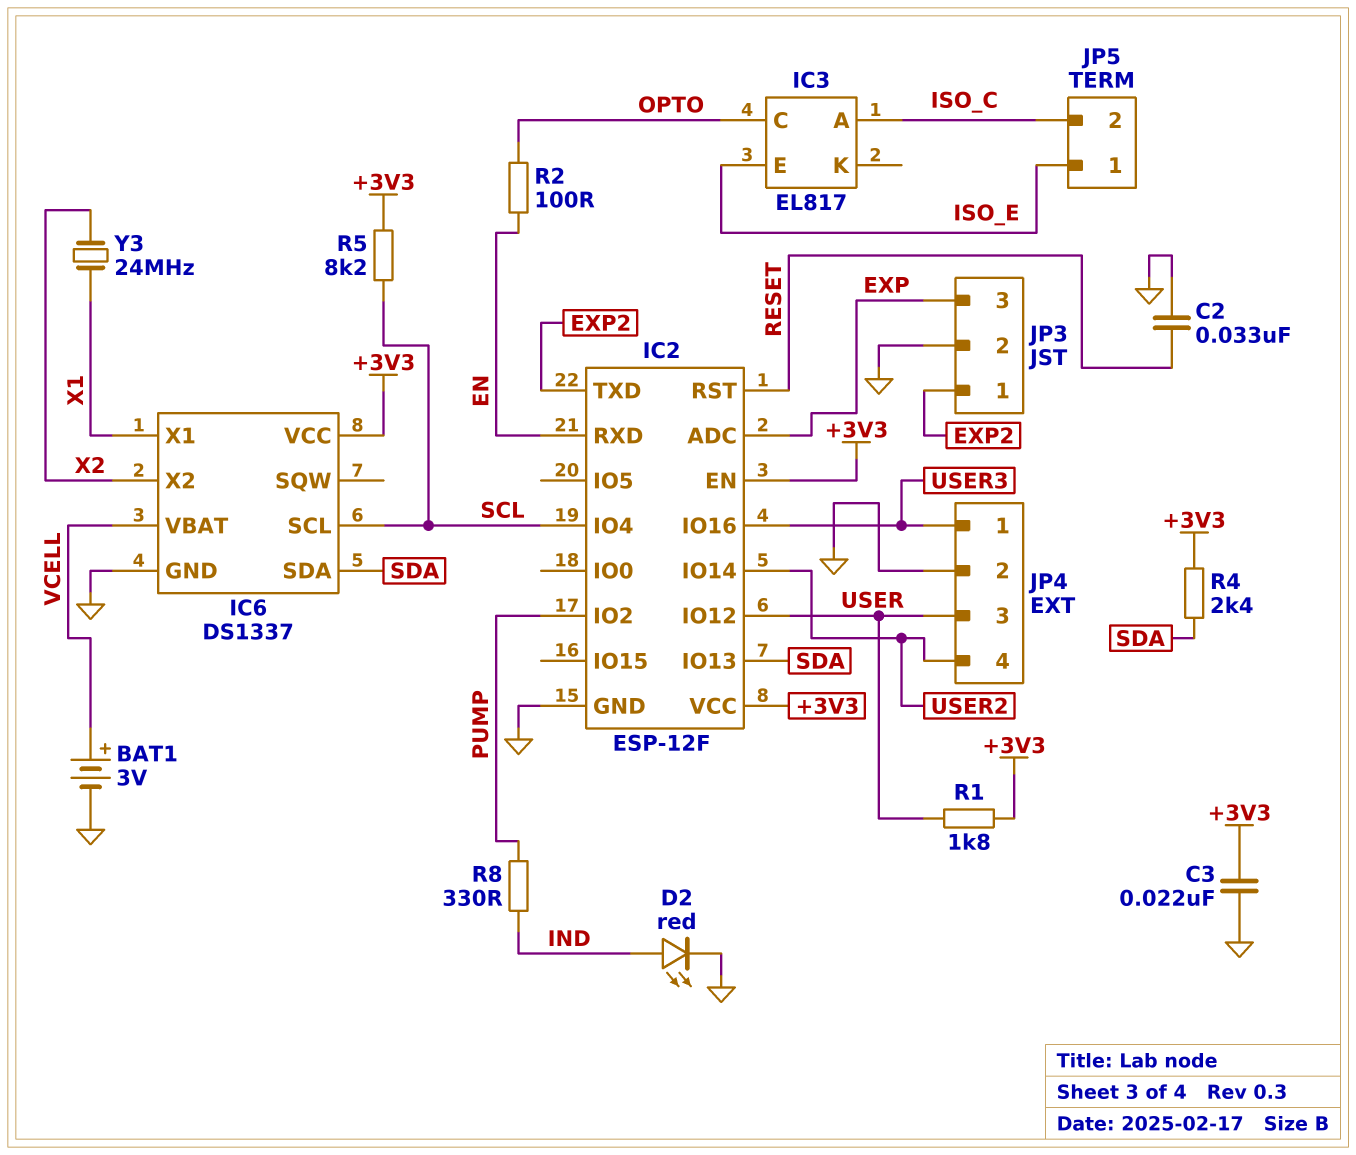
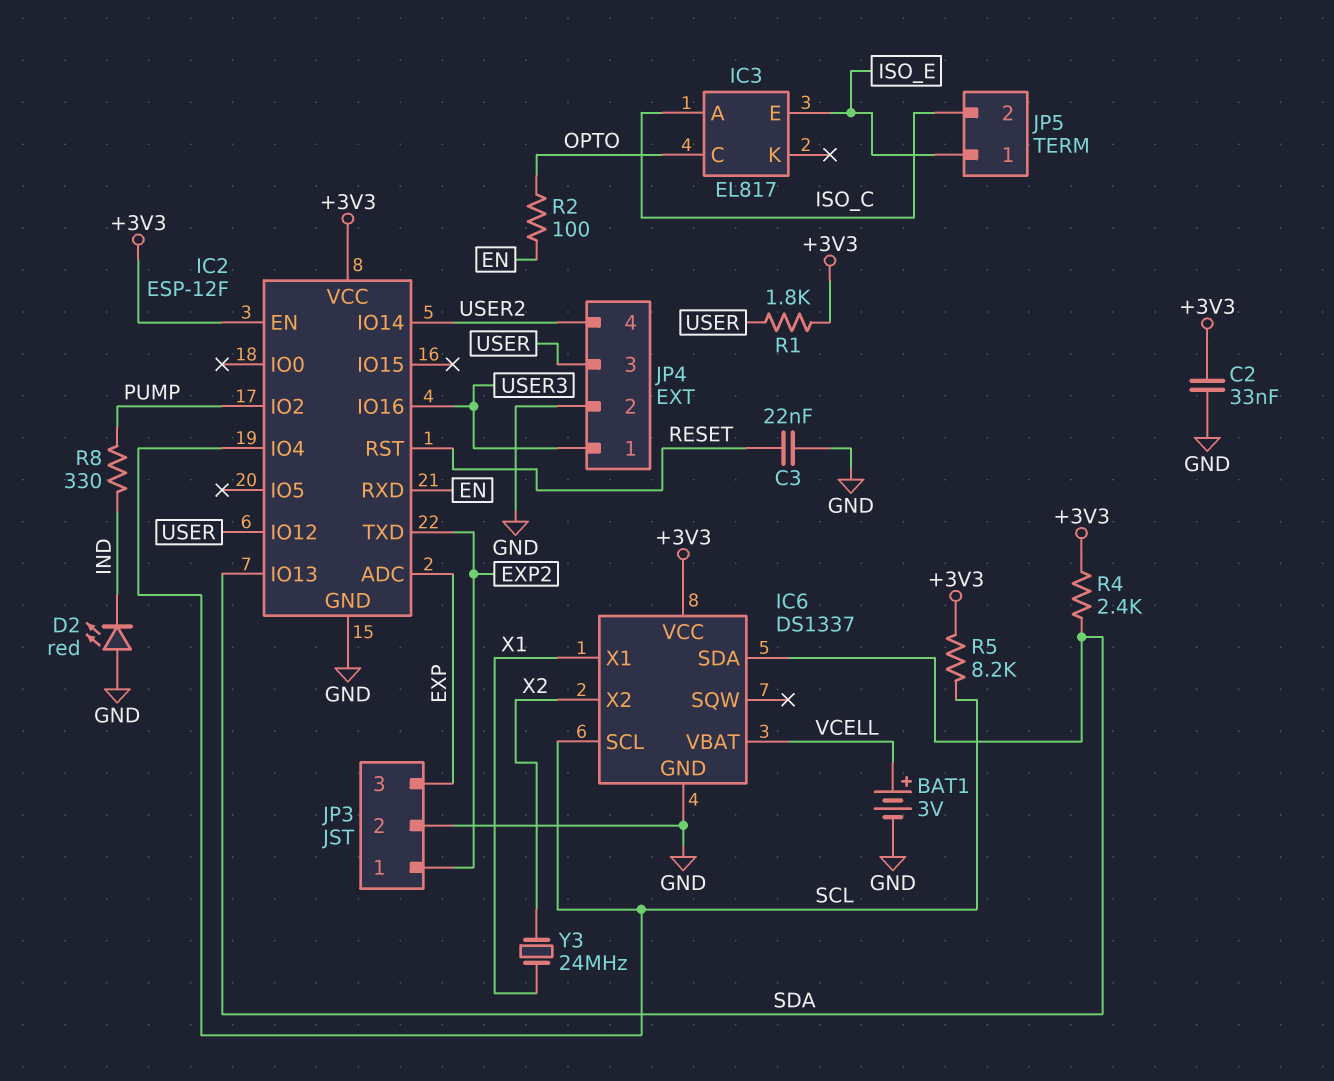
C2: 33nF (GND, RESET) -> 33nF (+3V3, GND)
C3: 22nF (+3V3, GND) -> 22nF (GND, RESET)
D2: LED red (A IND, K GND) -> LED red (A GND, K IND)

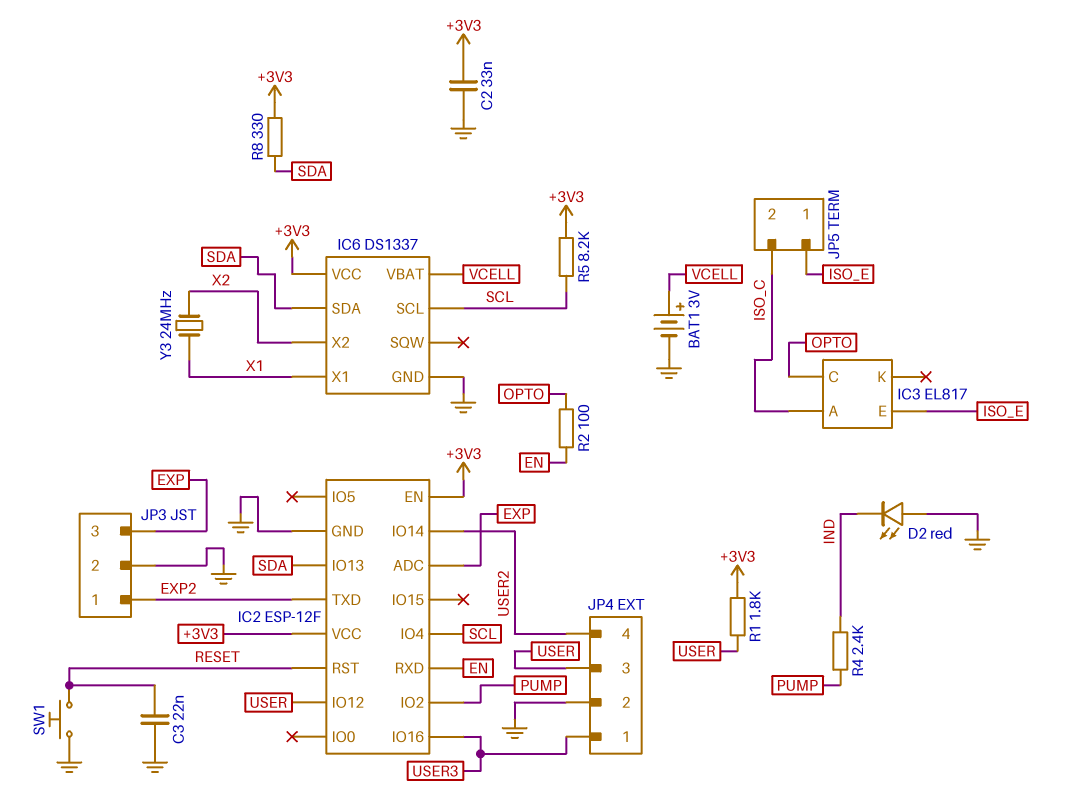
R4: 2.4k (+3V3, SDA) -> 2.4k (IND, PUMP)
R8: 330 (IND, PUMP) -> 330 (+3V3, SDA)
SW1: none -> button (GND, RESET)

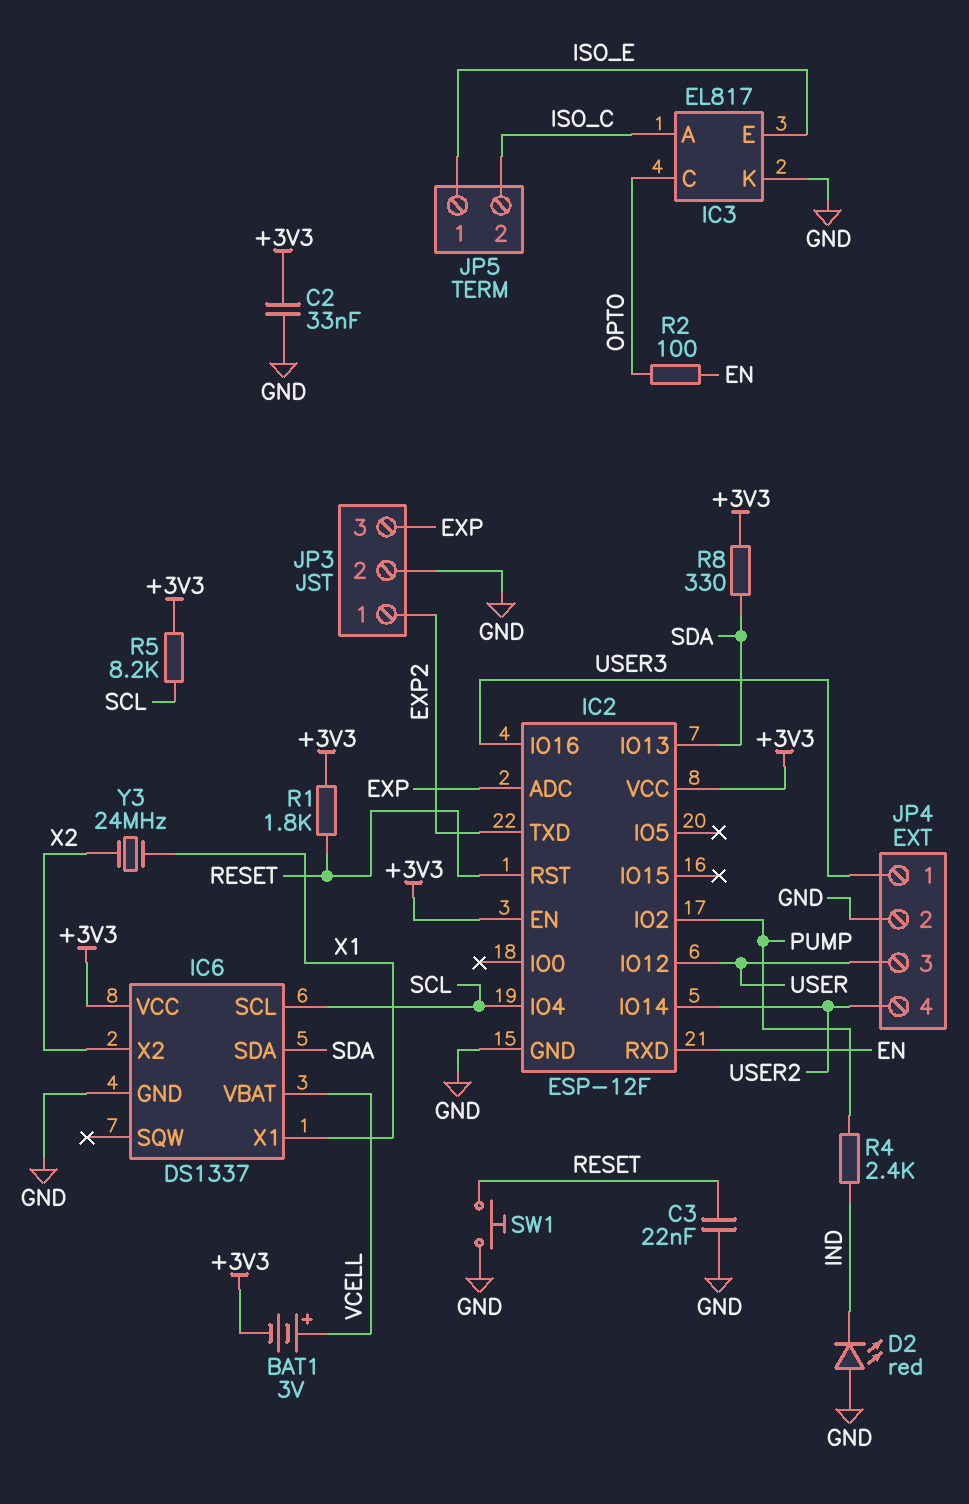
BAT1: 3V (plus VCELL, minus GND) -> 3V (plus VCELL, minus +3V3)
IC3 pin K: none -> GND
R1: 1.8k (+3V3, USER) -> 1.8k (+3V3, RESET)

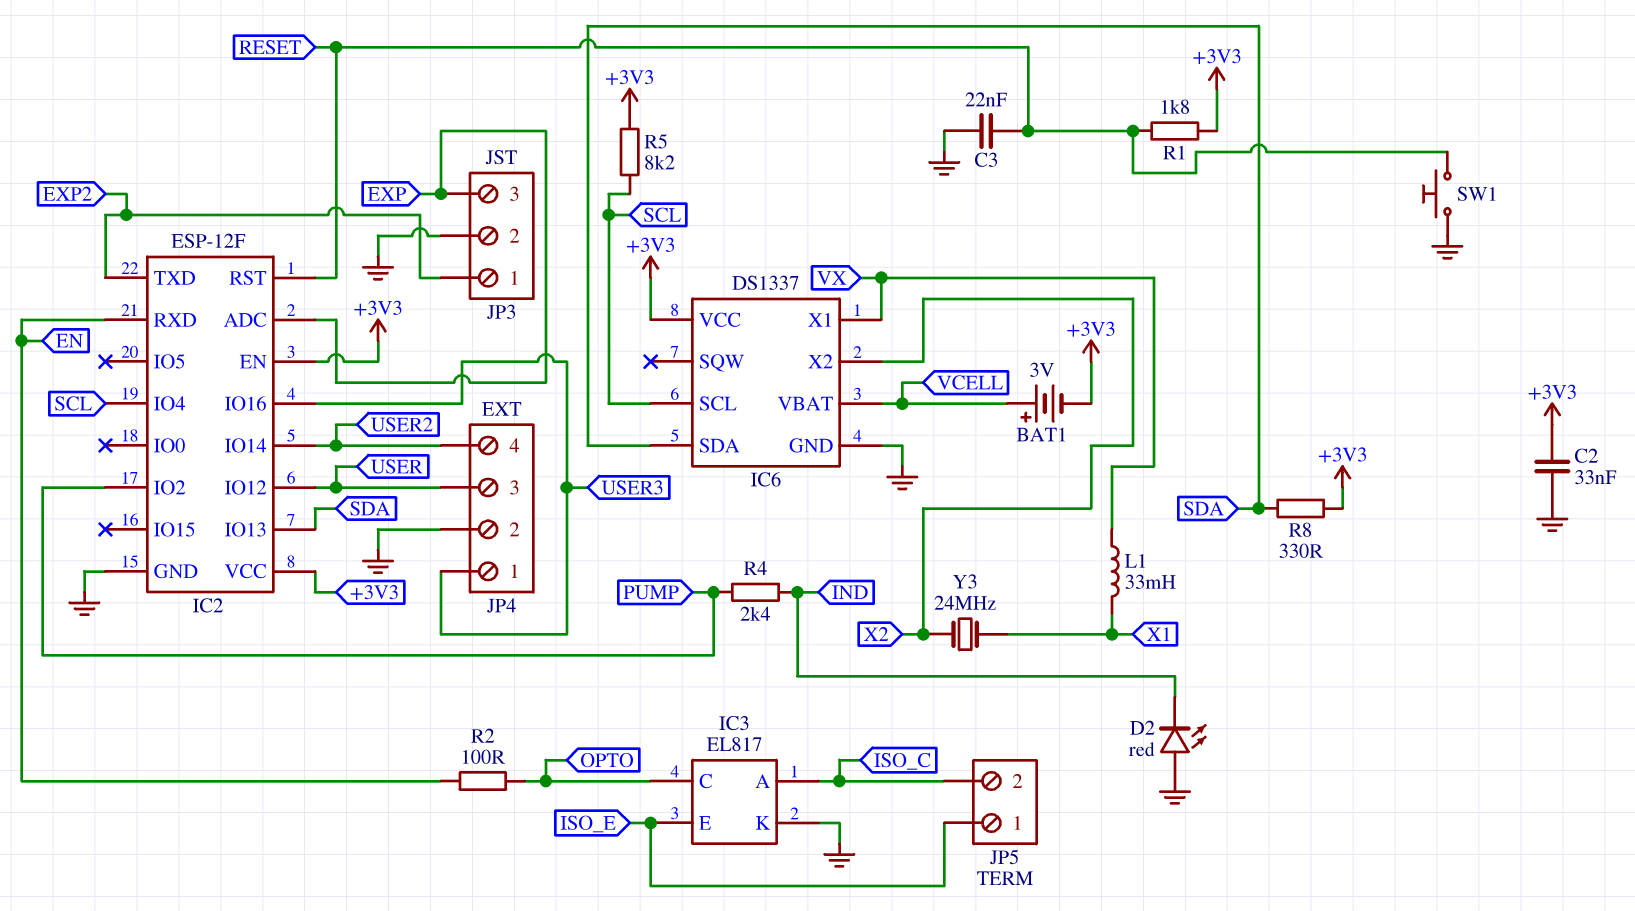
IC6 pin X1: X1 -> VX
L1: none -> 33mH (VX, X1)

